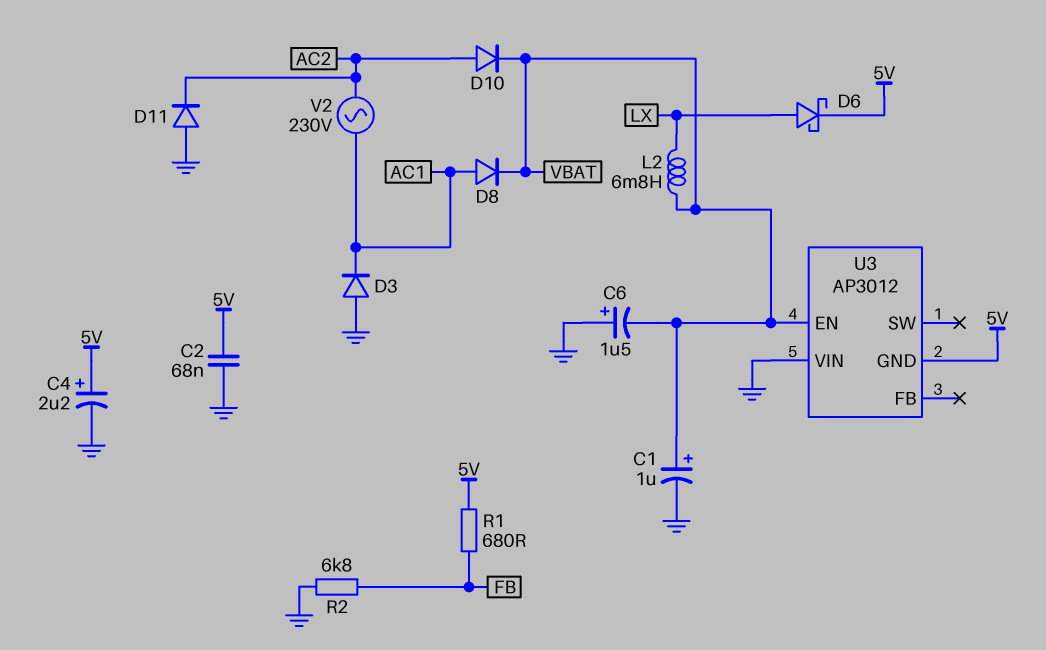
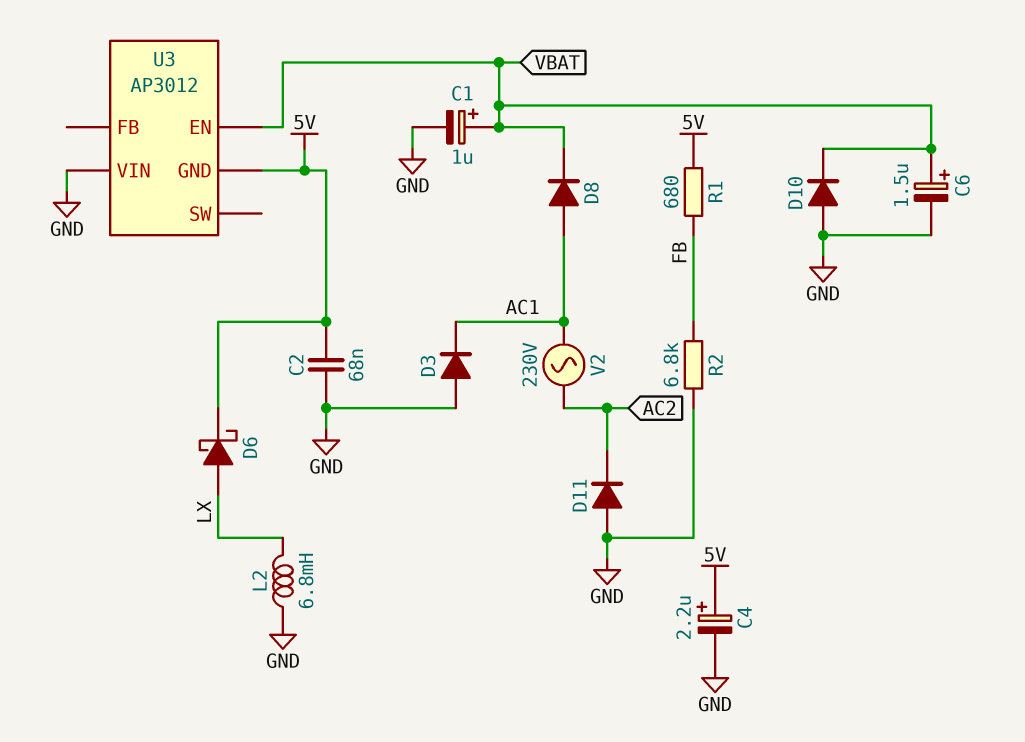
C6: 1.5uF (plus GND, minus VBAT) -> 1.5uF (plus VBAT, minus GND)
D10: diode (A AC2, K VBAT) -> diode (A GND, K VBAT)
L2: 6.8mH (LX, VBAT) -> 6.8mH (GND, LX)

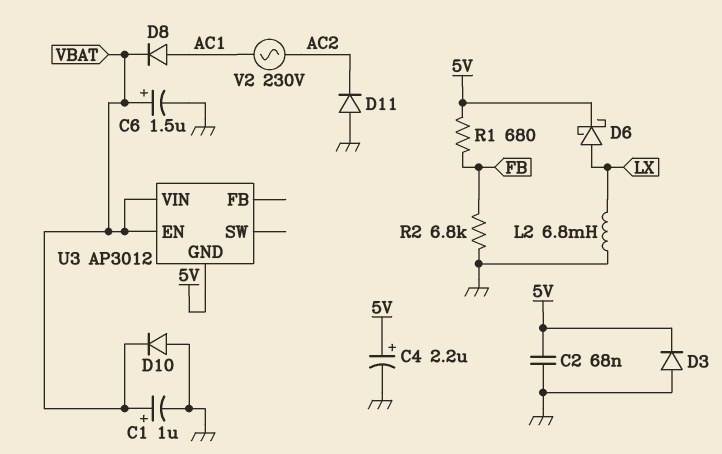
D3: diode (A GND, K AC1) -> diode (A GND, K 5V)
U3 pin VIN: GND -> VBAT

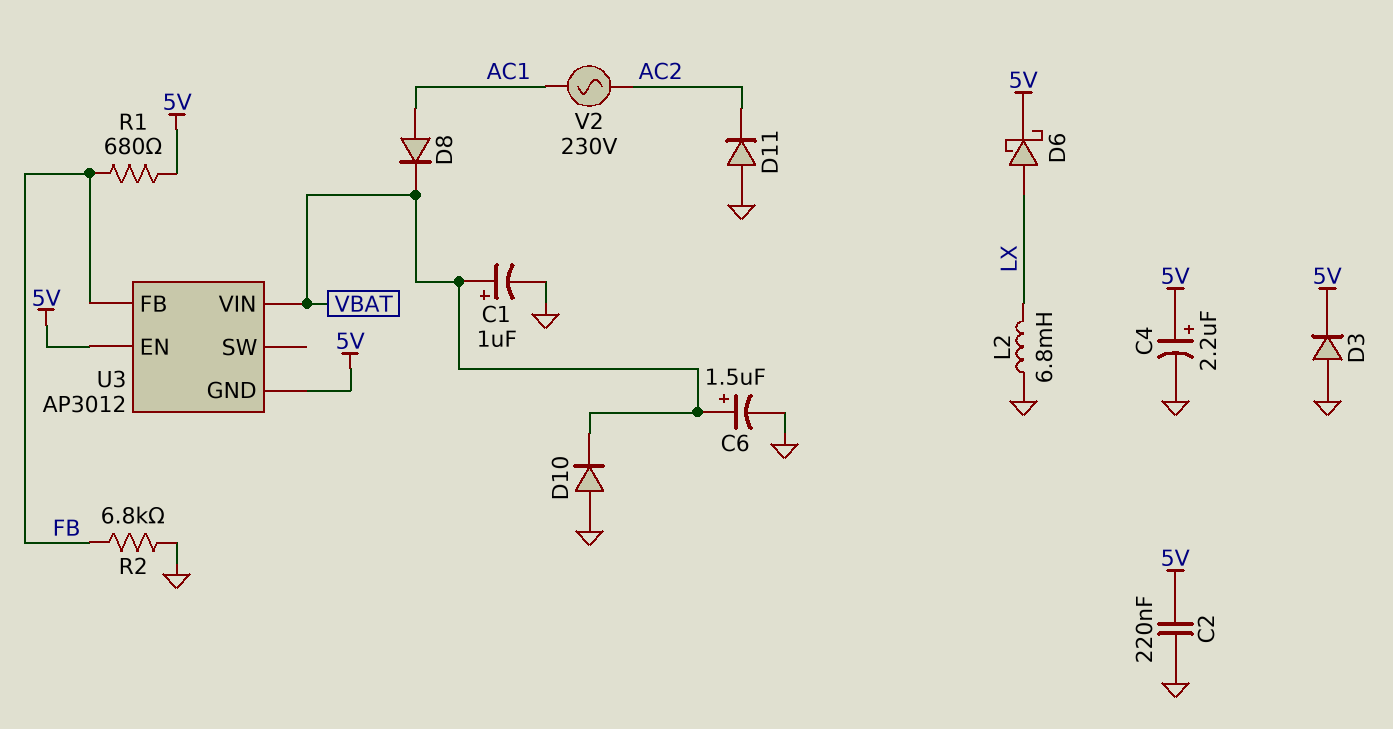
C2: 68nF (5V, GND) -> 220nF (5V, GND)
U3 pin EN: VBAT -> 5V
U3 pin FB: none -> FB

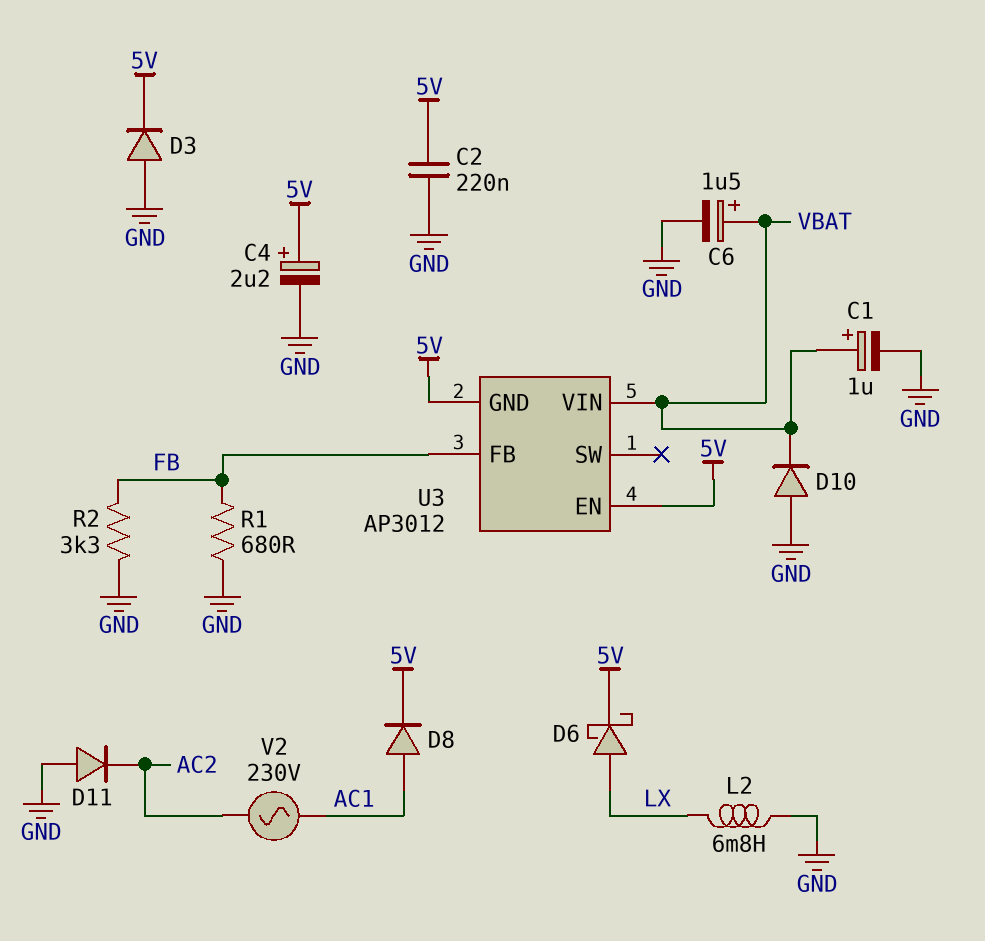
D8: diode (A AC1, K VBAT) -> diode (A AC1, K 5V)
R1: 680 (5V, FB) -> 680 (FB, GND)
R2: 6.8k (FB, GND) -> 3.3k (FB, GND)

